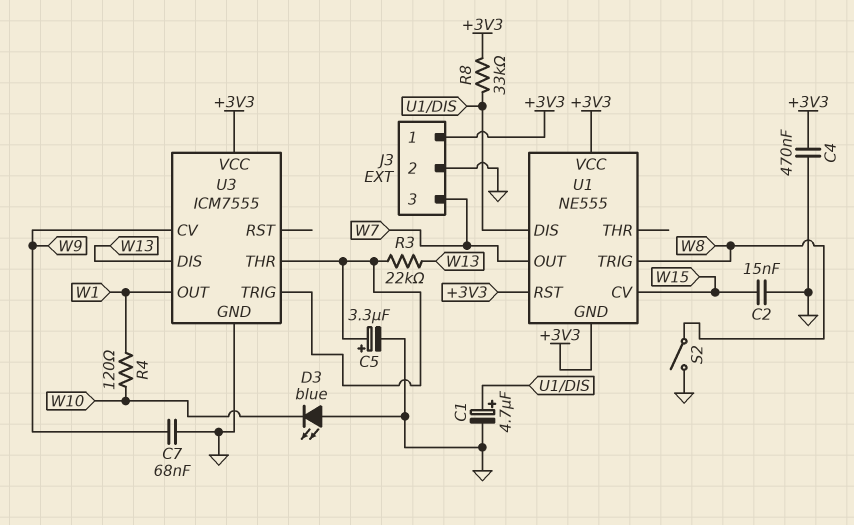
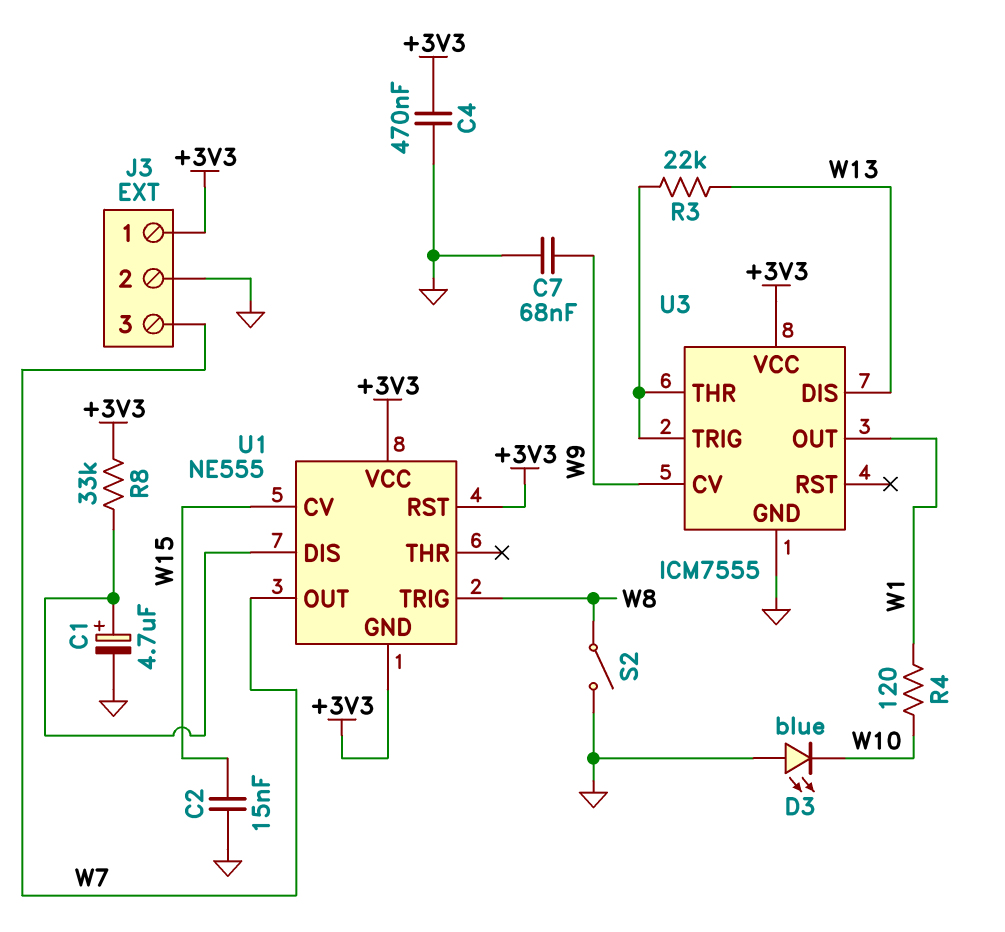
C5: 3.3uF (plus U3/THR, minus GND) -> none

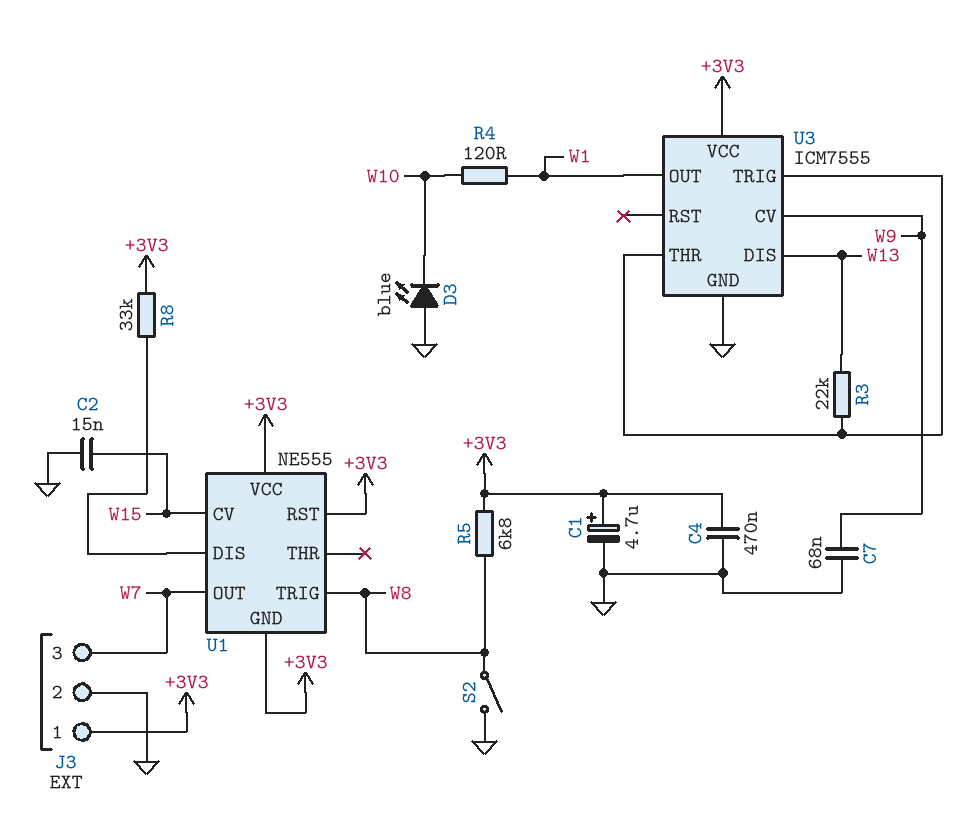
C1: 4.7uF (plus U1/DIS, minus GND) -> 4.7uF (plus +3V3, minus GND)
R5: none -> 6.8k (+3V3, W8)

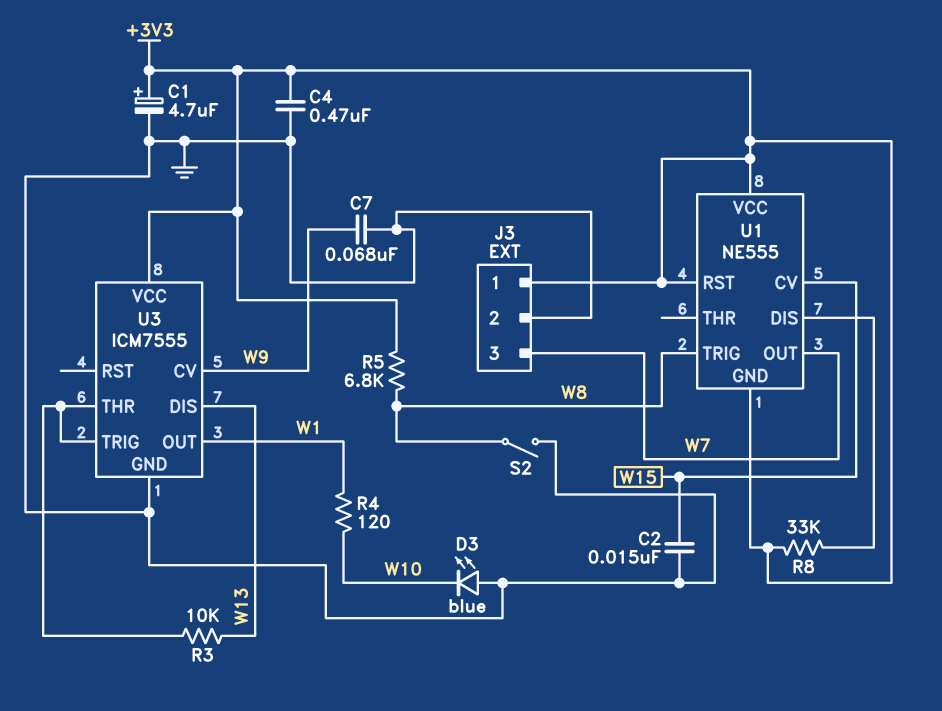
R3: 22k (U3/THR, W13) -> 10k (U3/THR, W13)

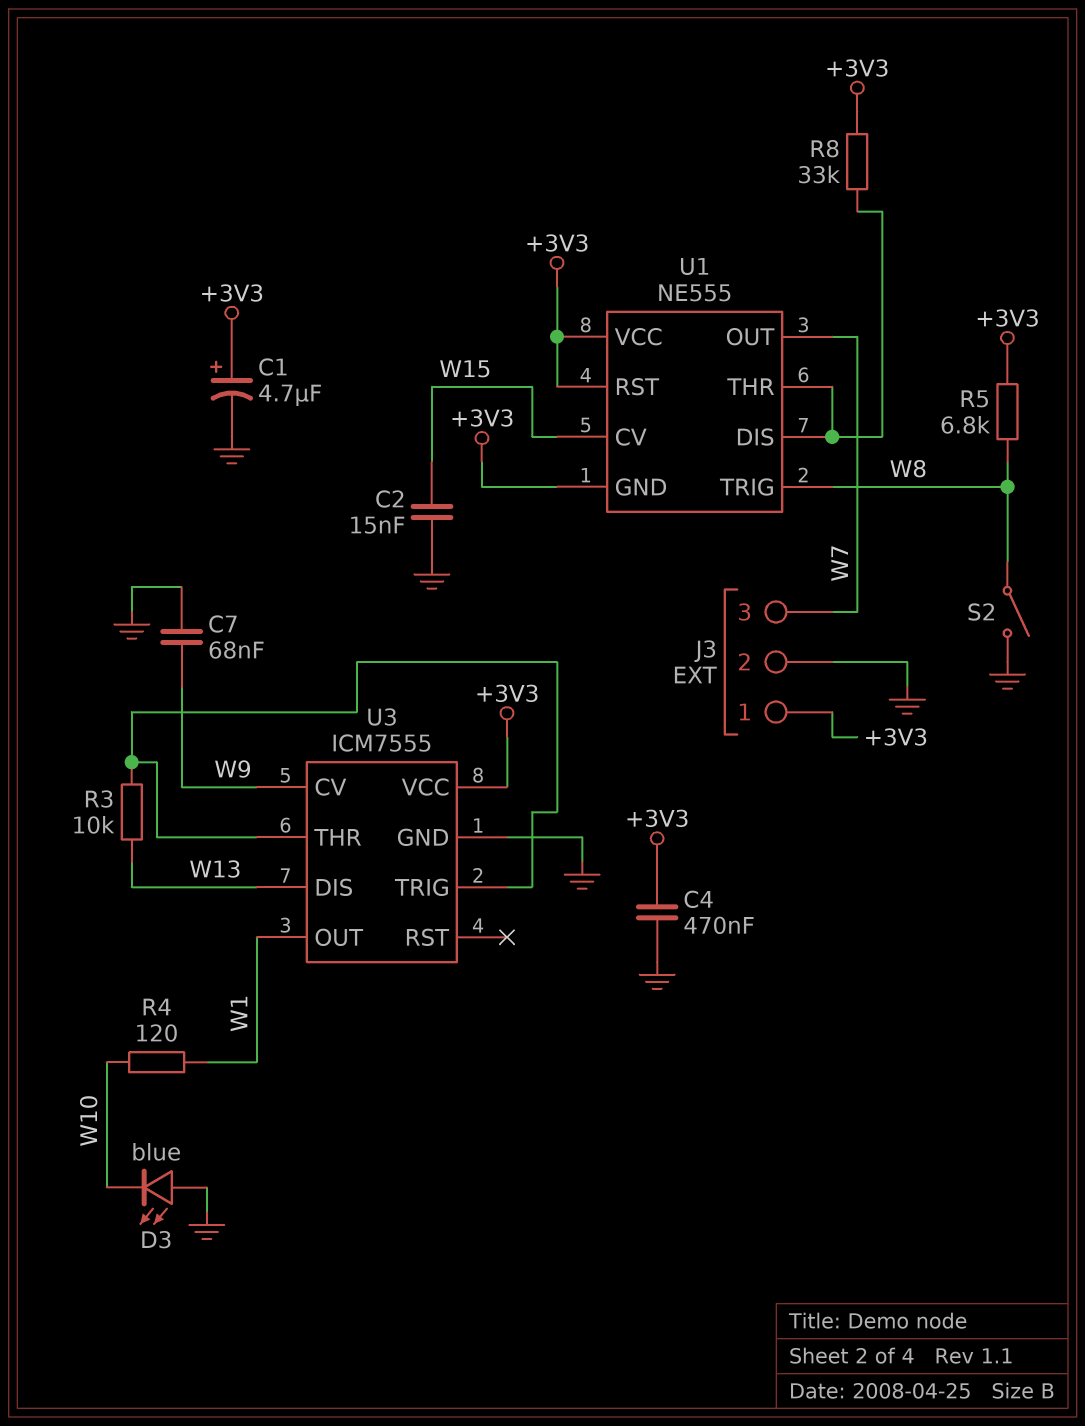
U1 pin THR: none -> U1/DIS

